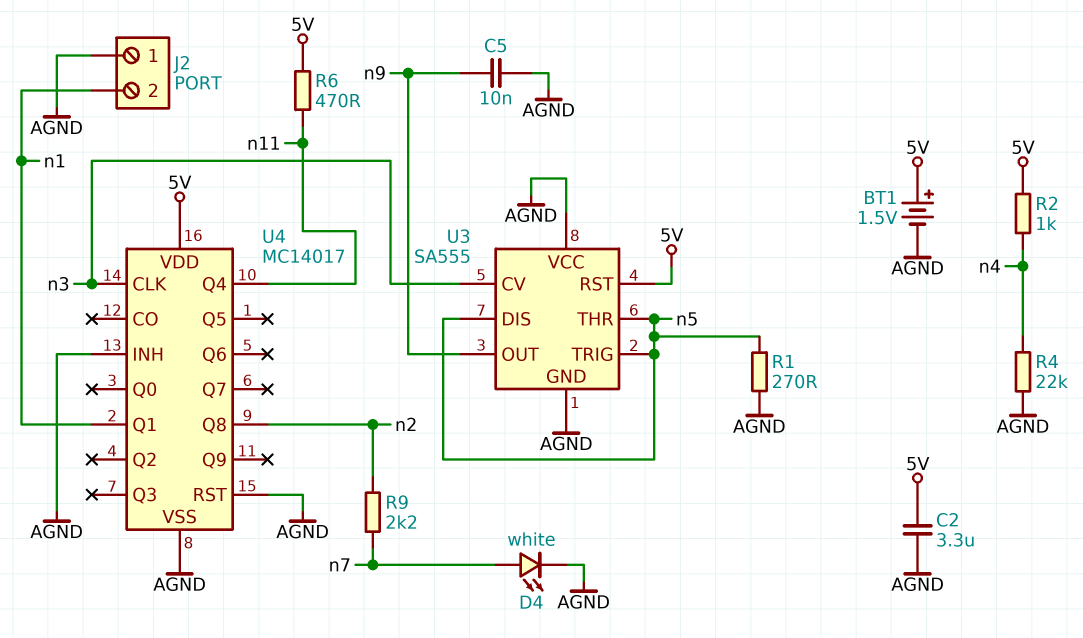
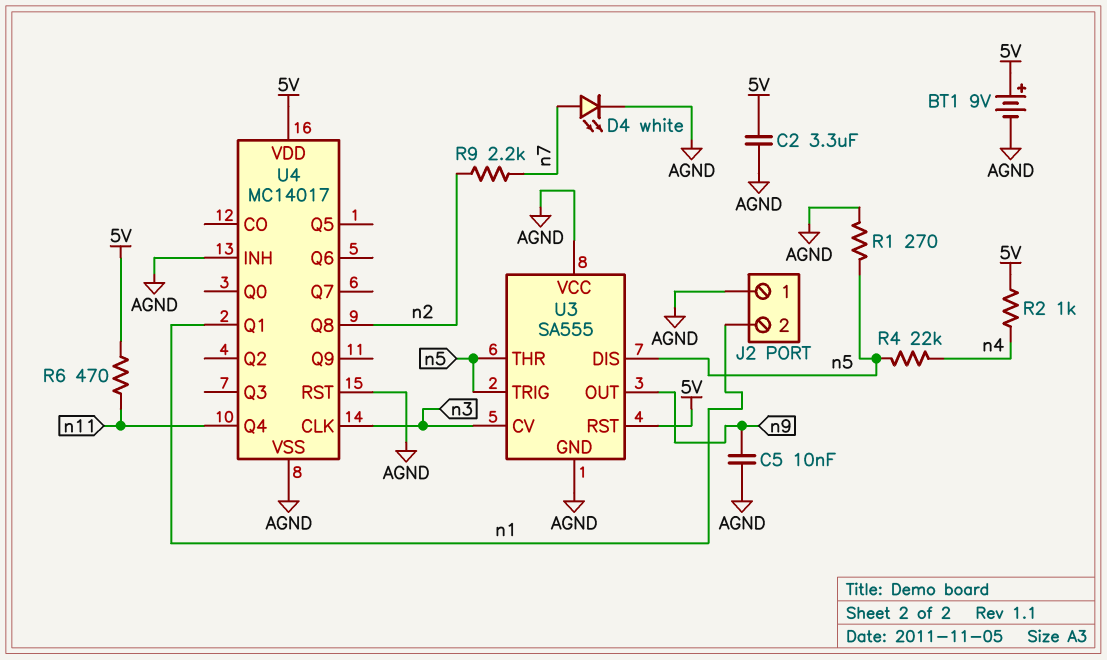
BT1: 1.5V (plus 5V, minus AGND) -> 9V (plus 5V, minus AGND)
R4: 22k (AGND, n4) -> 22k (n4, n5)

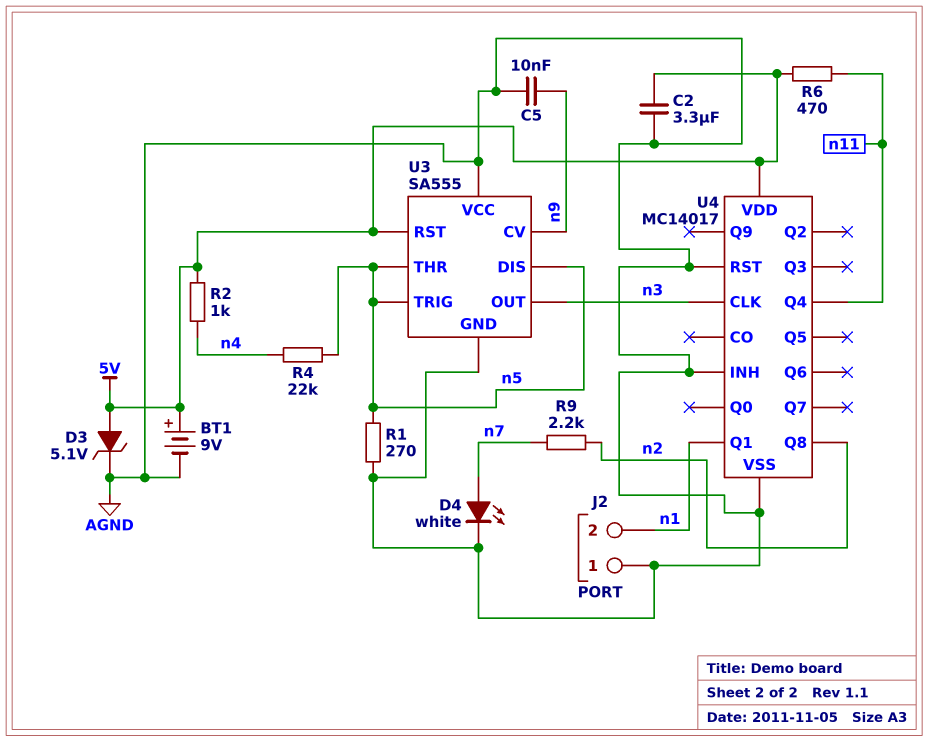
D3: none -> zener 5.1V (A 5V, K AGND)
U3 pin CV: n3 -> n9
U3 pin OUT: n9 -> n3

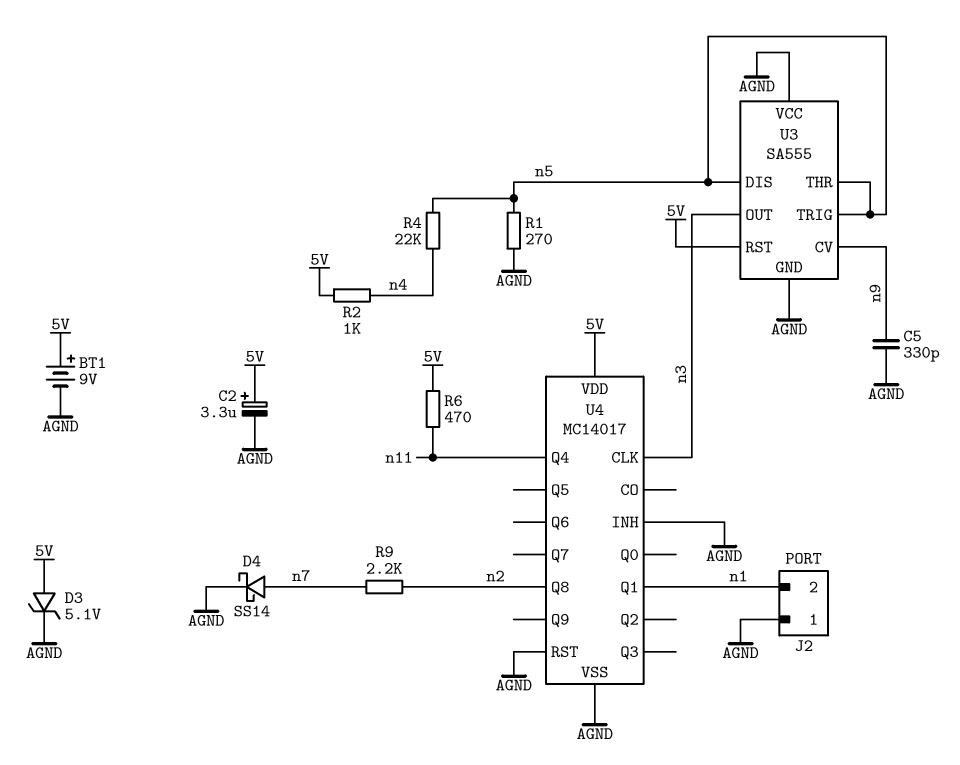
C2: 3.3uF (5V, AGND) -> 3.3uF (plus 5V, minus AGND)
C5: 10nF (AGND, n9) -> 330pF (AGND, n9)
D4: LED white (A n7, K AGND) -> schottky SS14 (A n7, K AGND)

